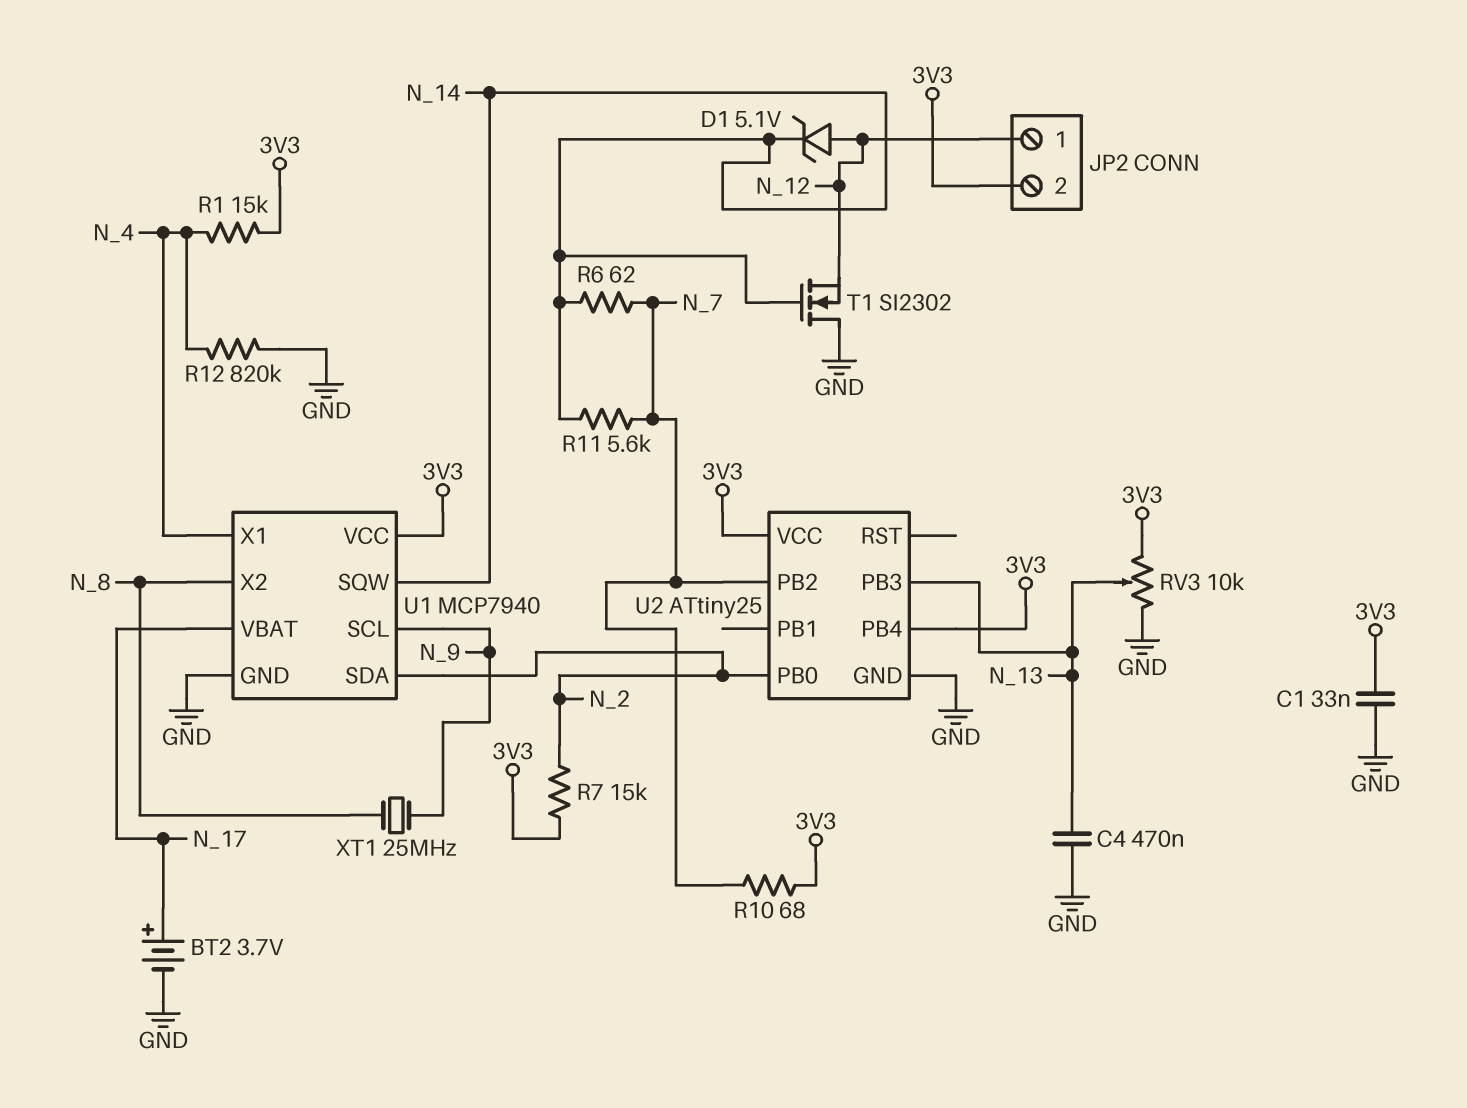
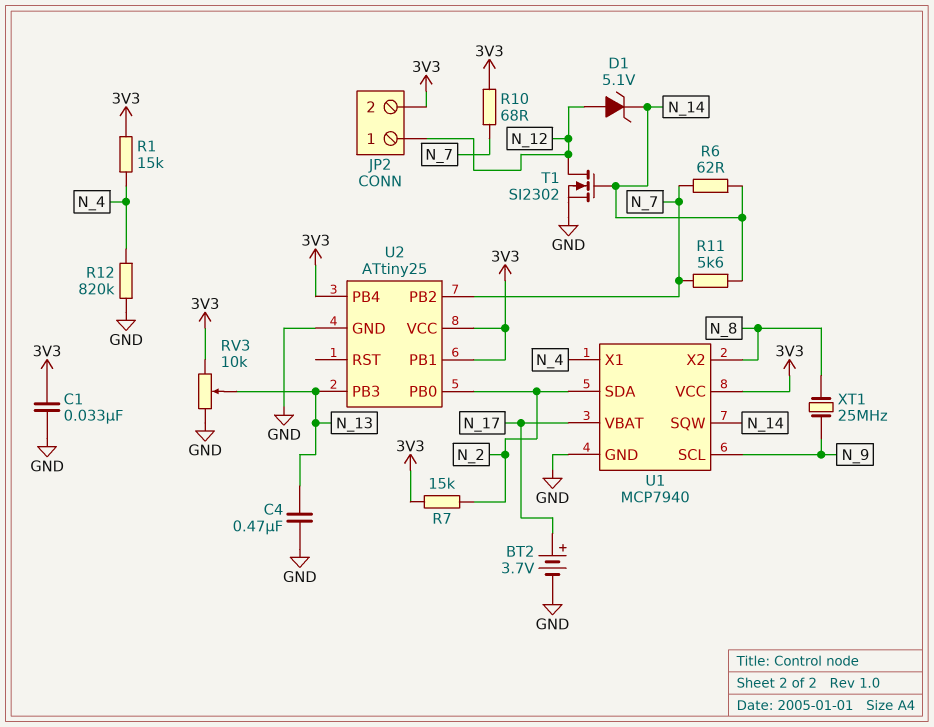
T1: NMOS SI2302 (G N_14, D GND, S N_12) -> NMOS SI2302 (G N_14, D N_12, S GND)
U2 pin PB1: none -> 3V3

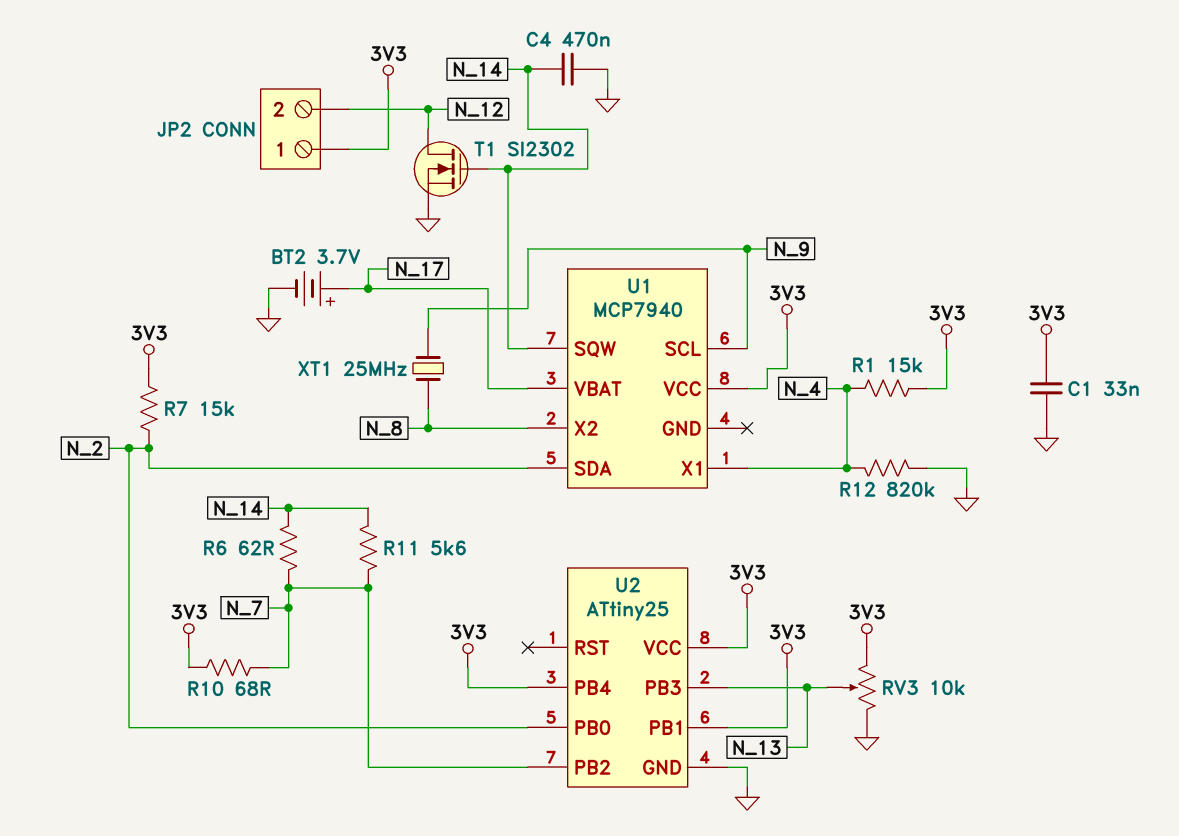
C4: 470nF (GND, N_13) -> 470nF (GND, N_14)
D1: zener 5.1V (A N_12, K N_14) -> none
JP2 pin 1: N_12 -> 3V3
JP2 pin 2: 3V3 -> N_12
U1 pin GND: GND -> none

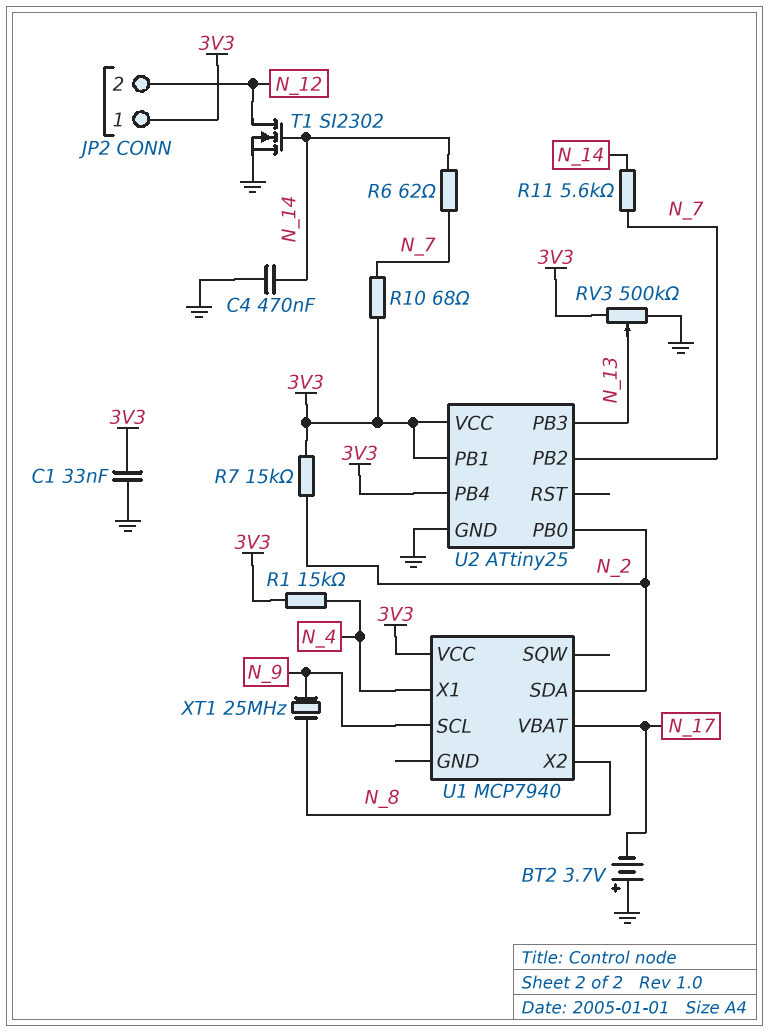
BT2: 3.7V (plus N_17, minus GND) -> 3.7V (plus GND, minus N_17)
R12: 820k (GND, N_4) -> none
RV3: 10k (3V3, GND, wiper N_13) -> 500k (3V3, GND, wiper N_13)
U1 pin SQW: N_14 -> none

